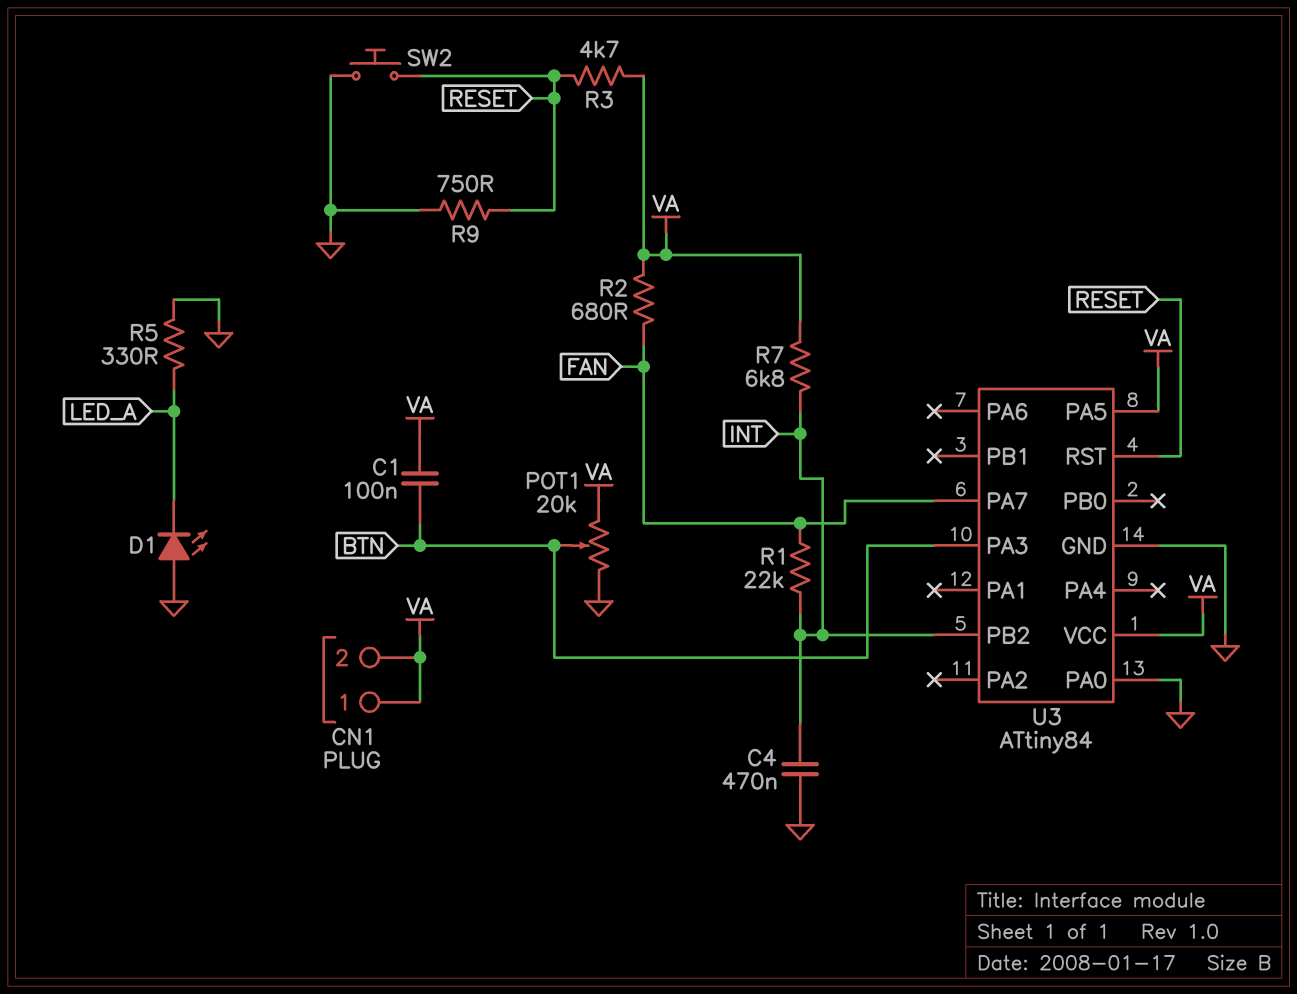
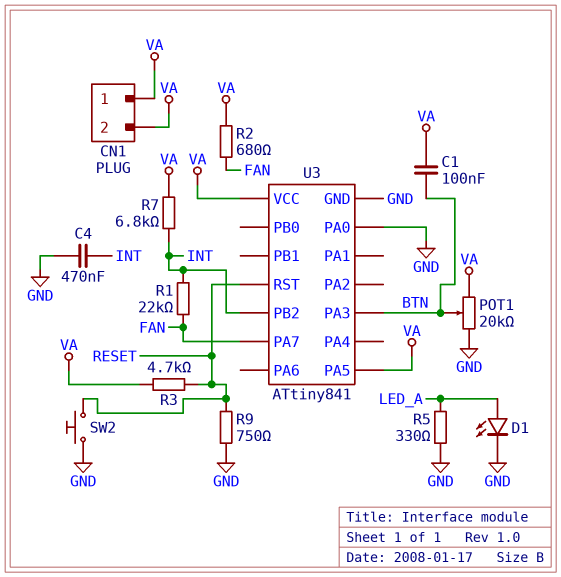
D1: LED (A GND, K LED_A) -> LED (A LED_A, K GND)
U3: ATtiny84 -> ATtiny841

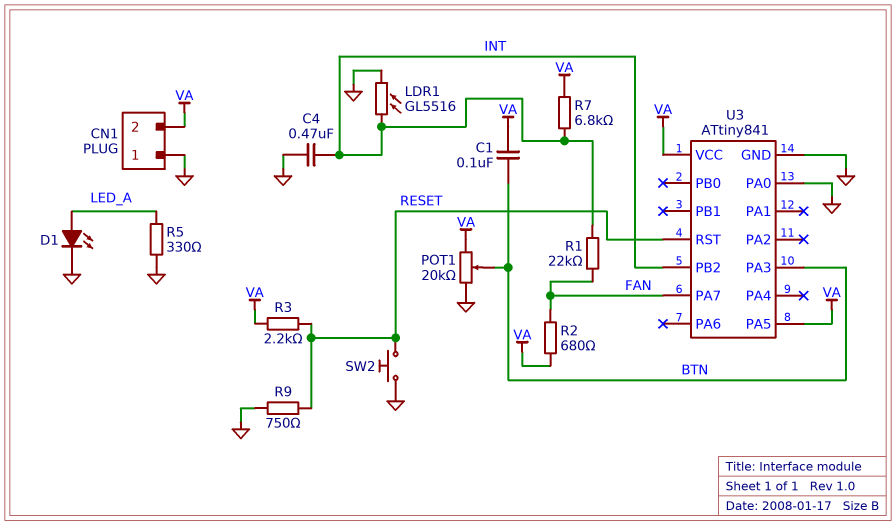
CN1 pin 1: VA -> GND
LDR1: none -> GL5516 (GND, INT)
R3: 4.7k (RESET, VA) -> 2.2k (RESET, VA)

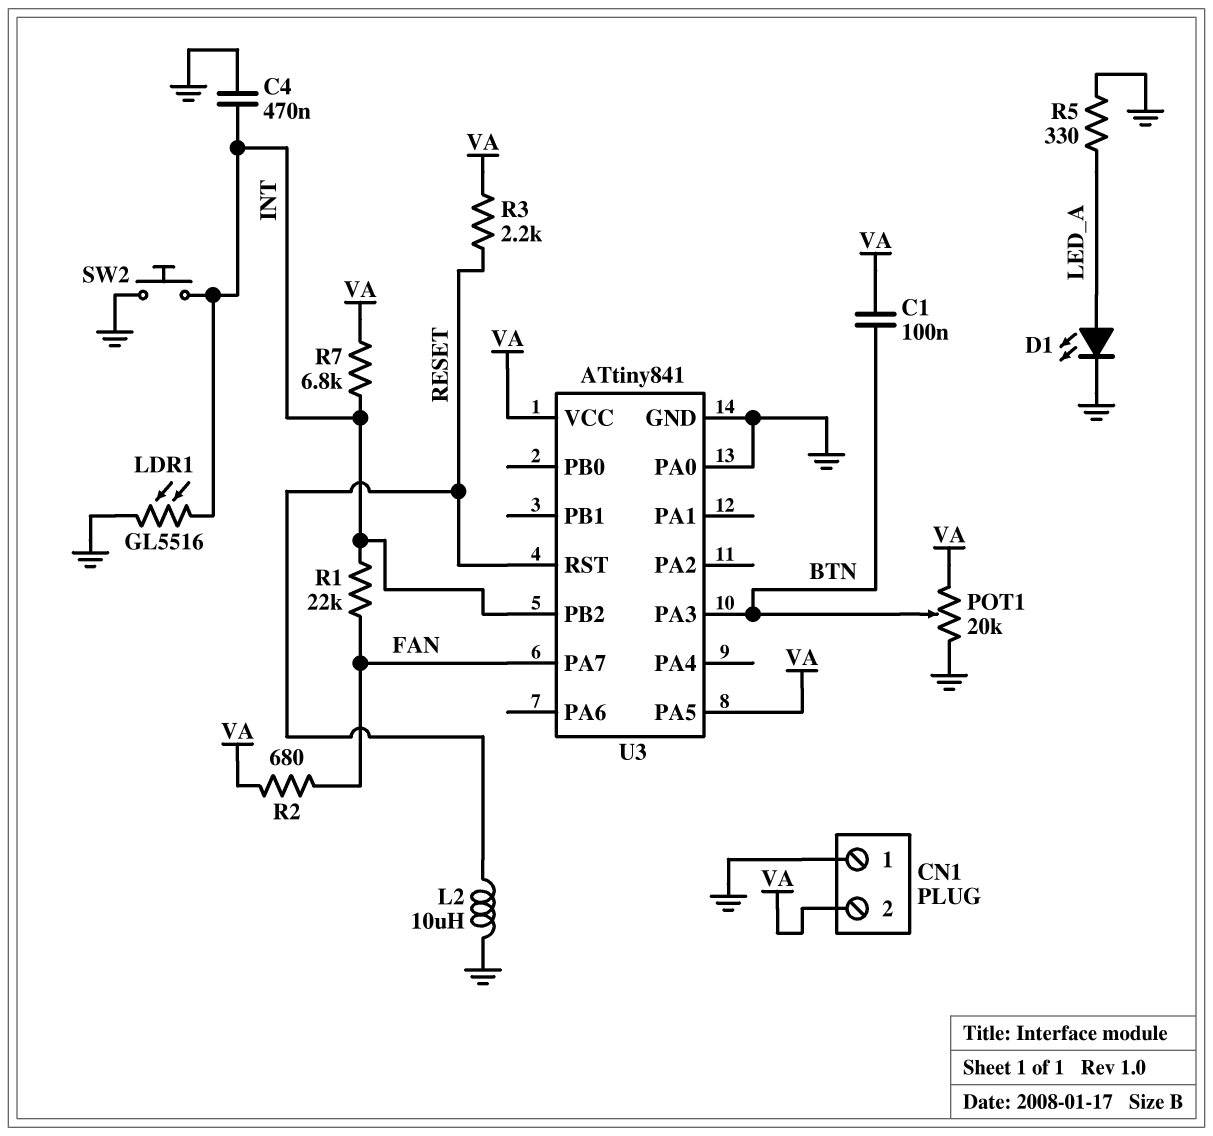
L2: none -> 10uH (GND, RESET)
R9: 750 (GND, RESET) -> none
SW2: button (GND, RESET) -> button (GND, INT)

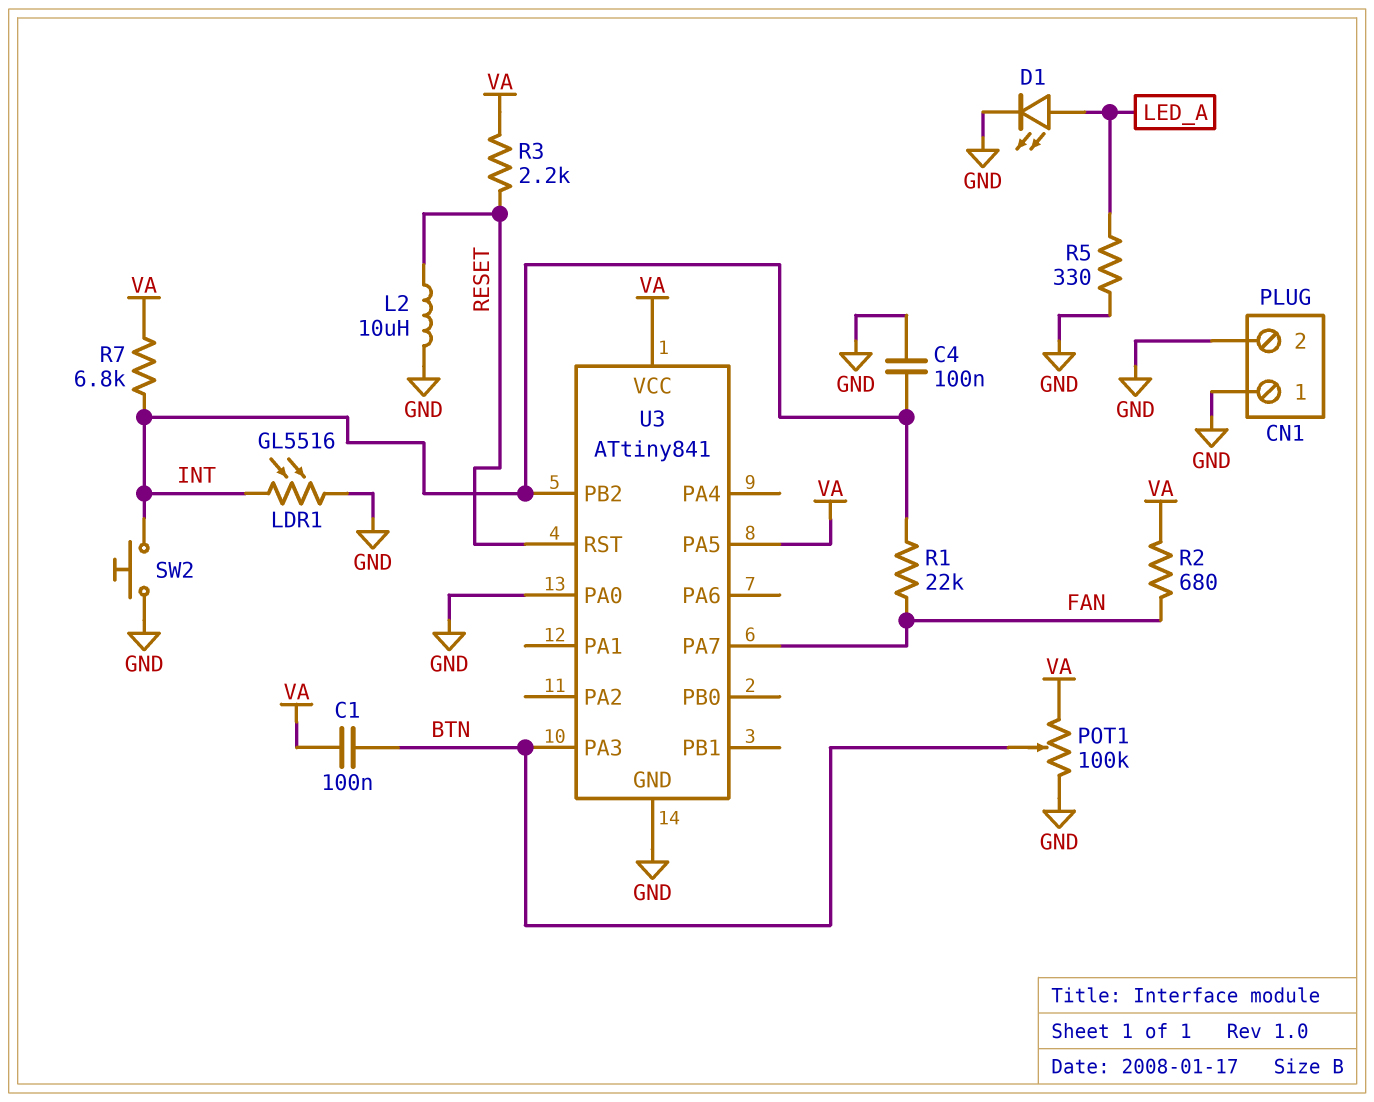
C4: 470nF (GND, INT) -> 100nF (GND, INT)
CN1 pin 2: VA -> GND
POT1: 20k (GND, VA, wiper BTN) -> 100k (GND, VA, wiper BTN)

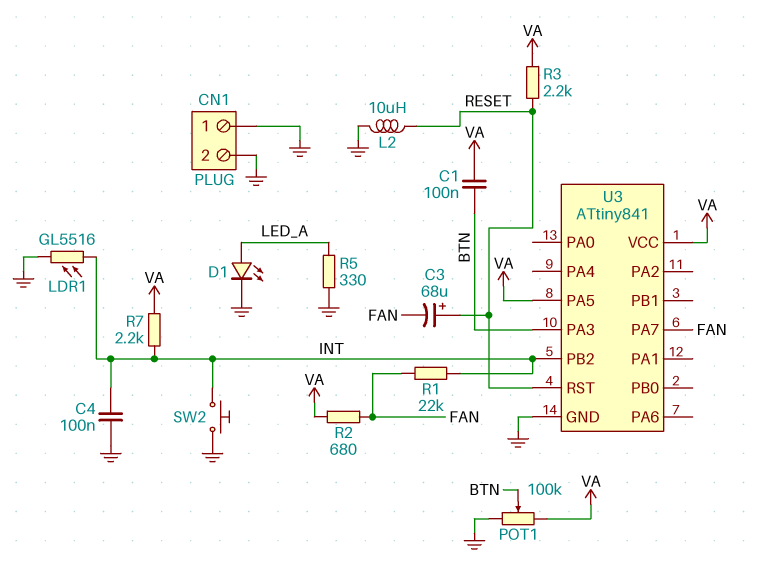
C3: none -> 68uF (plus RESET, minus FAN)
R7: 6.8k (INT, VA) -> 2.2k (INT, VA)
U3 pin PA0: GND -> none

